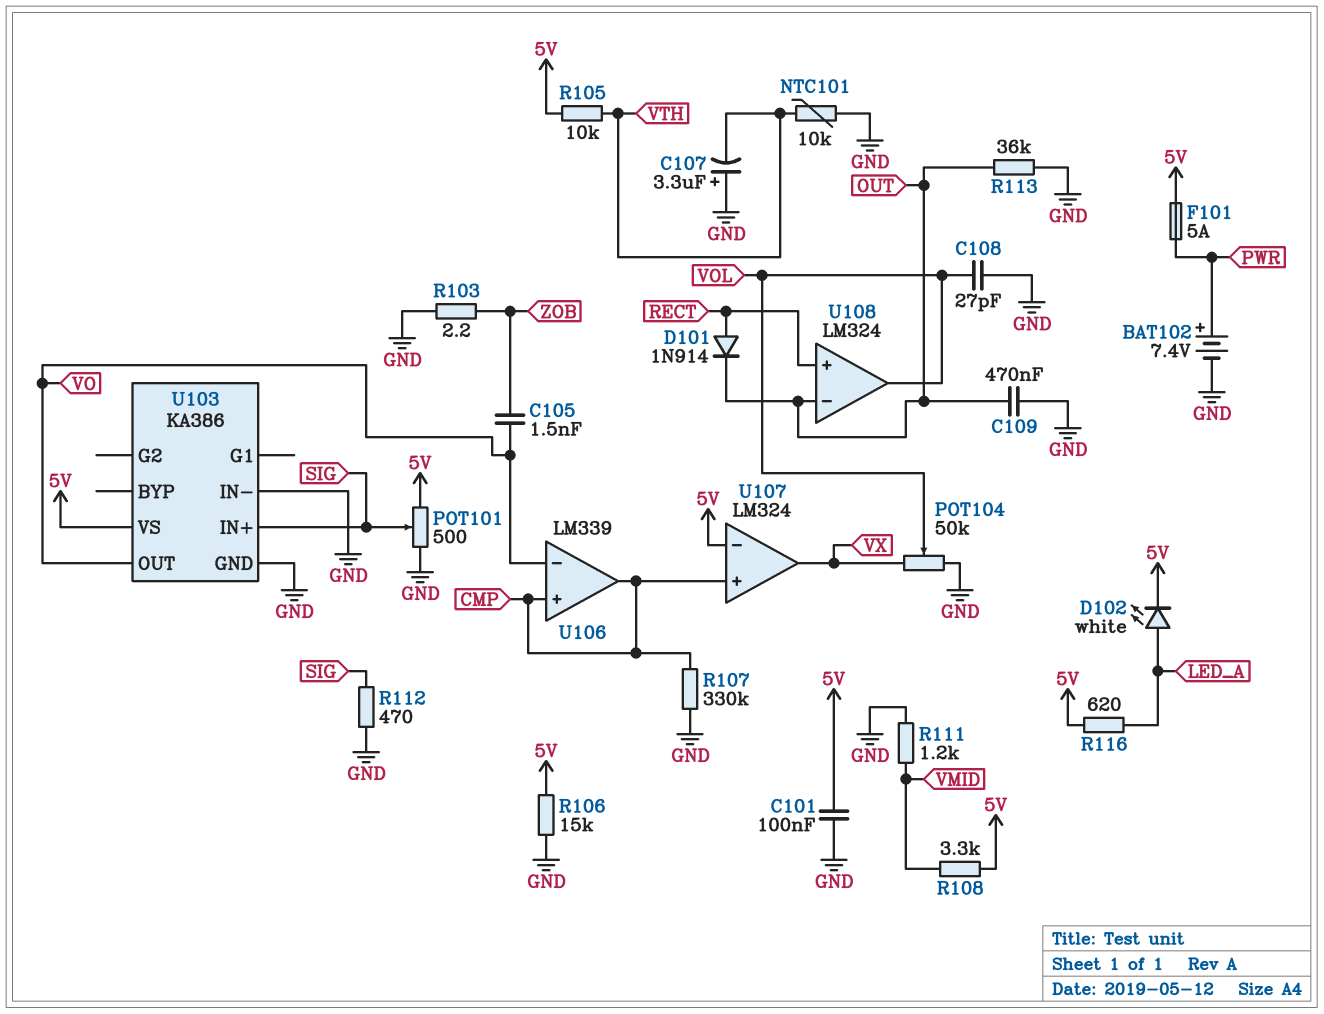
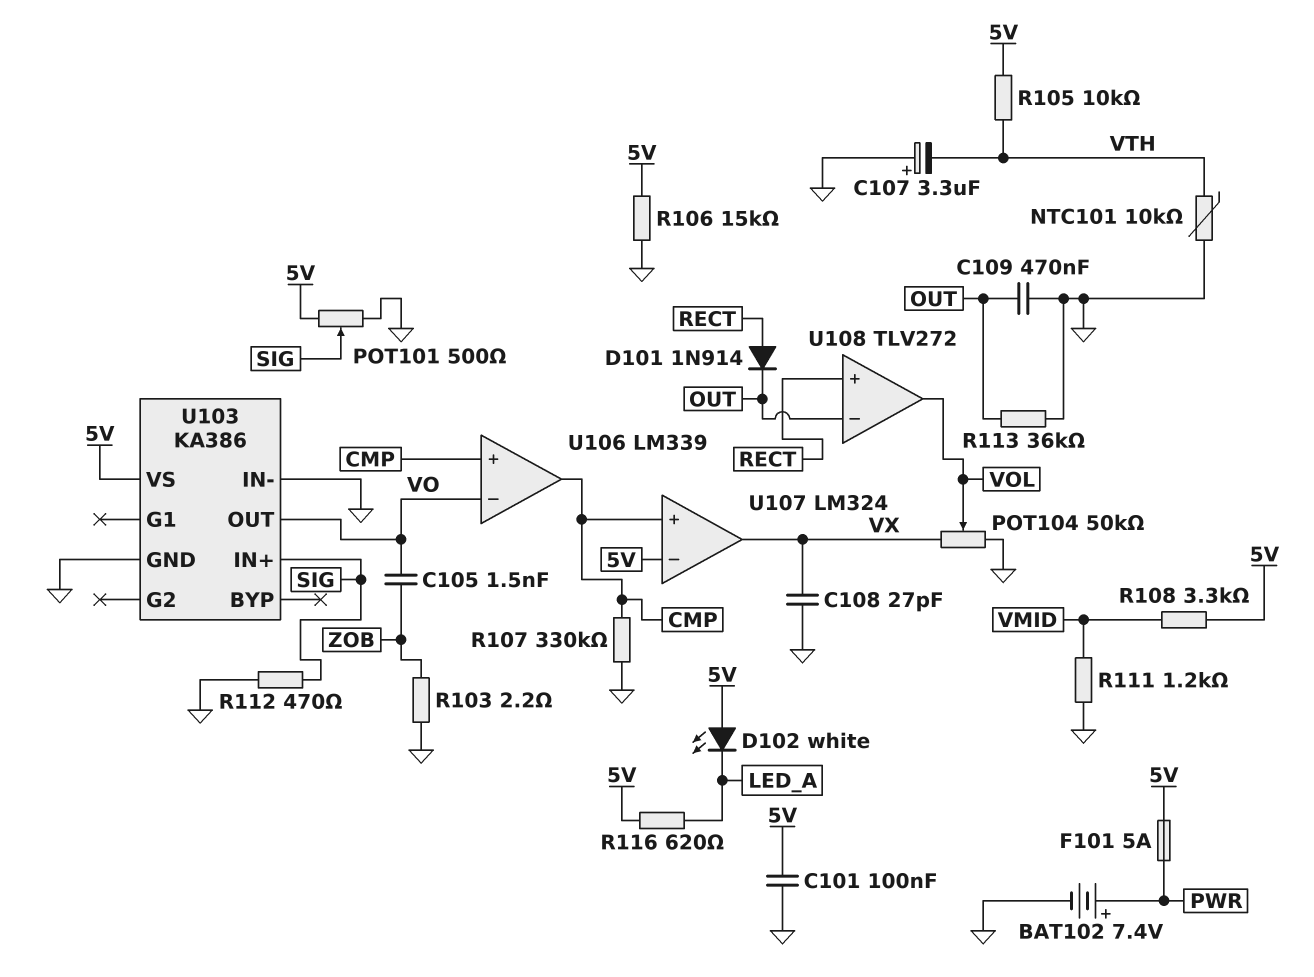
C108: 27pF (GND, VOL) -> 27pF (GND, VX)
D102: LED white (A LED_A, K 5V) -> LED white (A 5V, K LED_A)
U108: LM324 -> TLV272

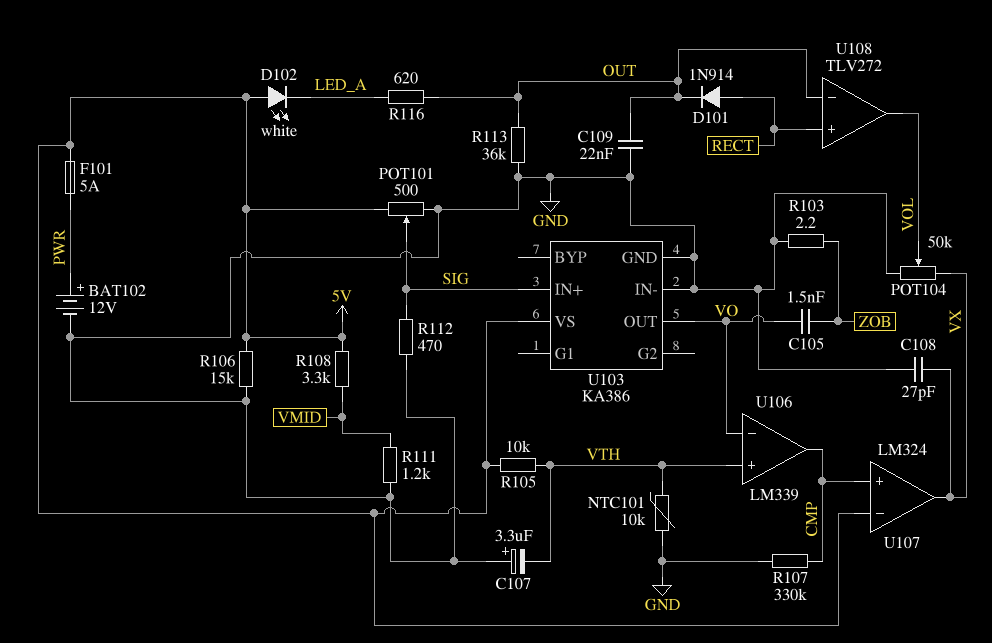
BAT102: 7.4V (plus PWR, minus GND) -> 12V (plus PWR, minus GND)
C101: 100nF (5V, GND) -> none
C109: 470nF (GND, OUT) -> 22nF (GND, OUT)
R116: 620 (5V, LED_A) -> 620 (LED_A, OUT)
U106 pin in+: CMP -> VTH

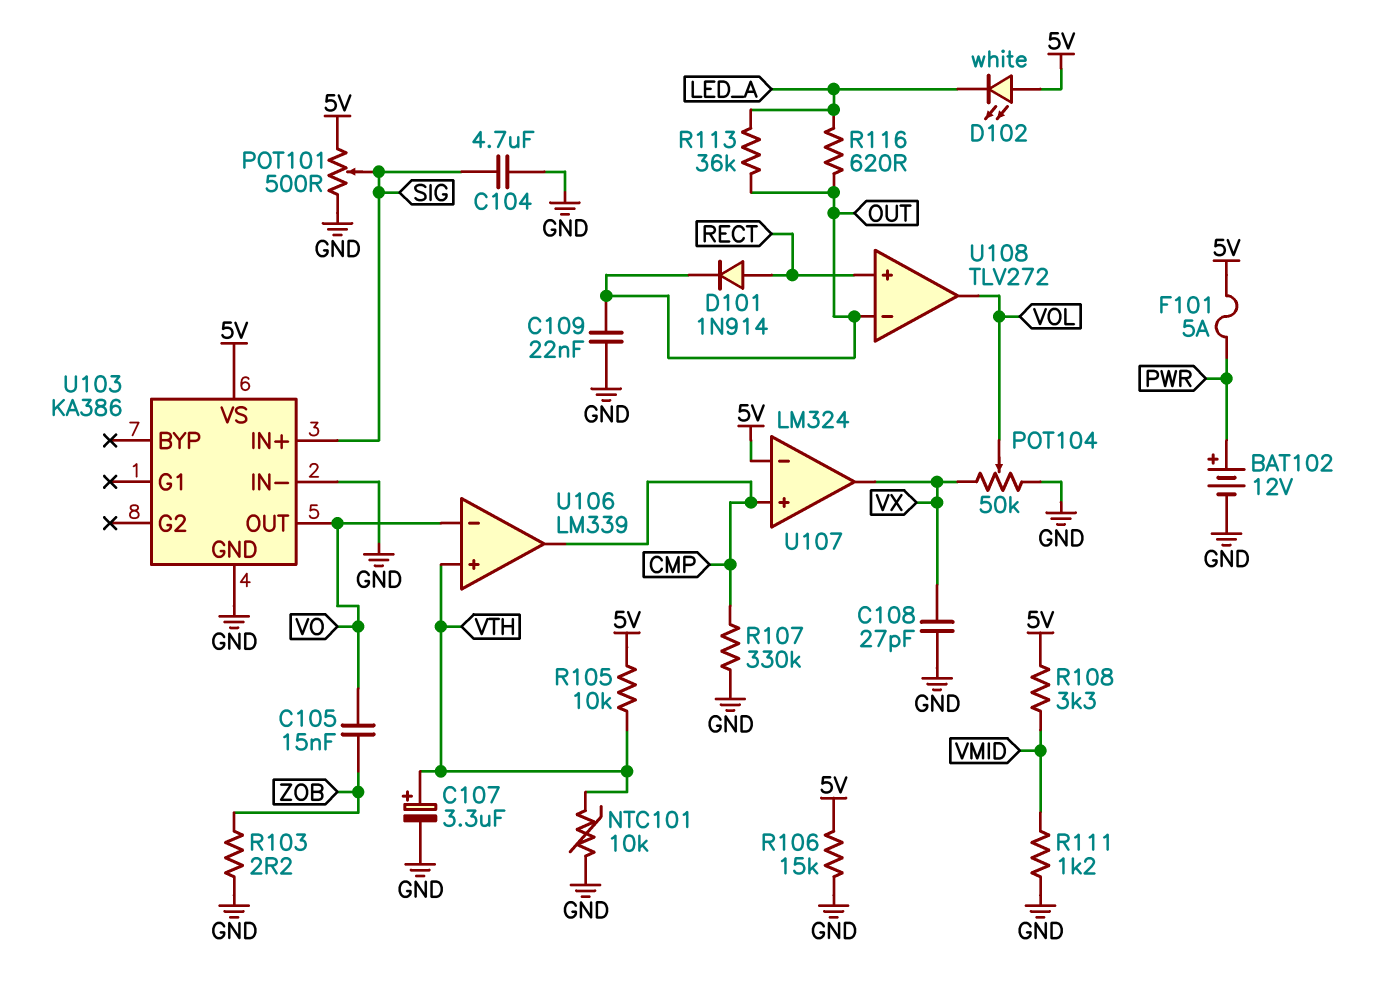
C104: none -> 4.7uF (GND, SIG)
C105: 1.5nF (VO, ZOB) -> 15nF (VO, ZOB)
C107: 3.3uF (plus GND, minus VTH) -> 3.3uF (plus VTH, minus GND)
R112: 470 (GND, SIG) -> none
R113: 36k (GND, OUT) -> 36k (LED_A, OUT)

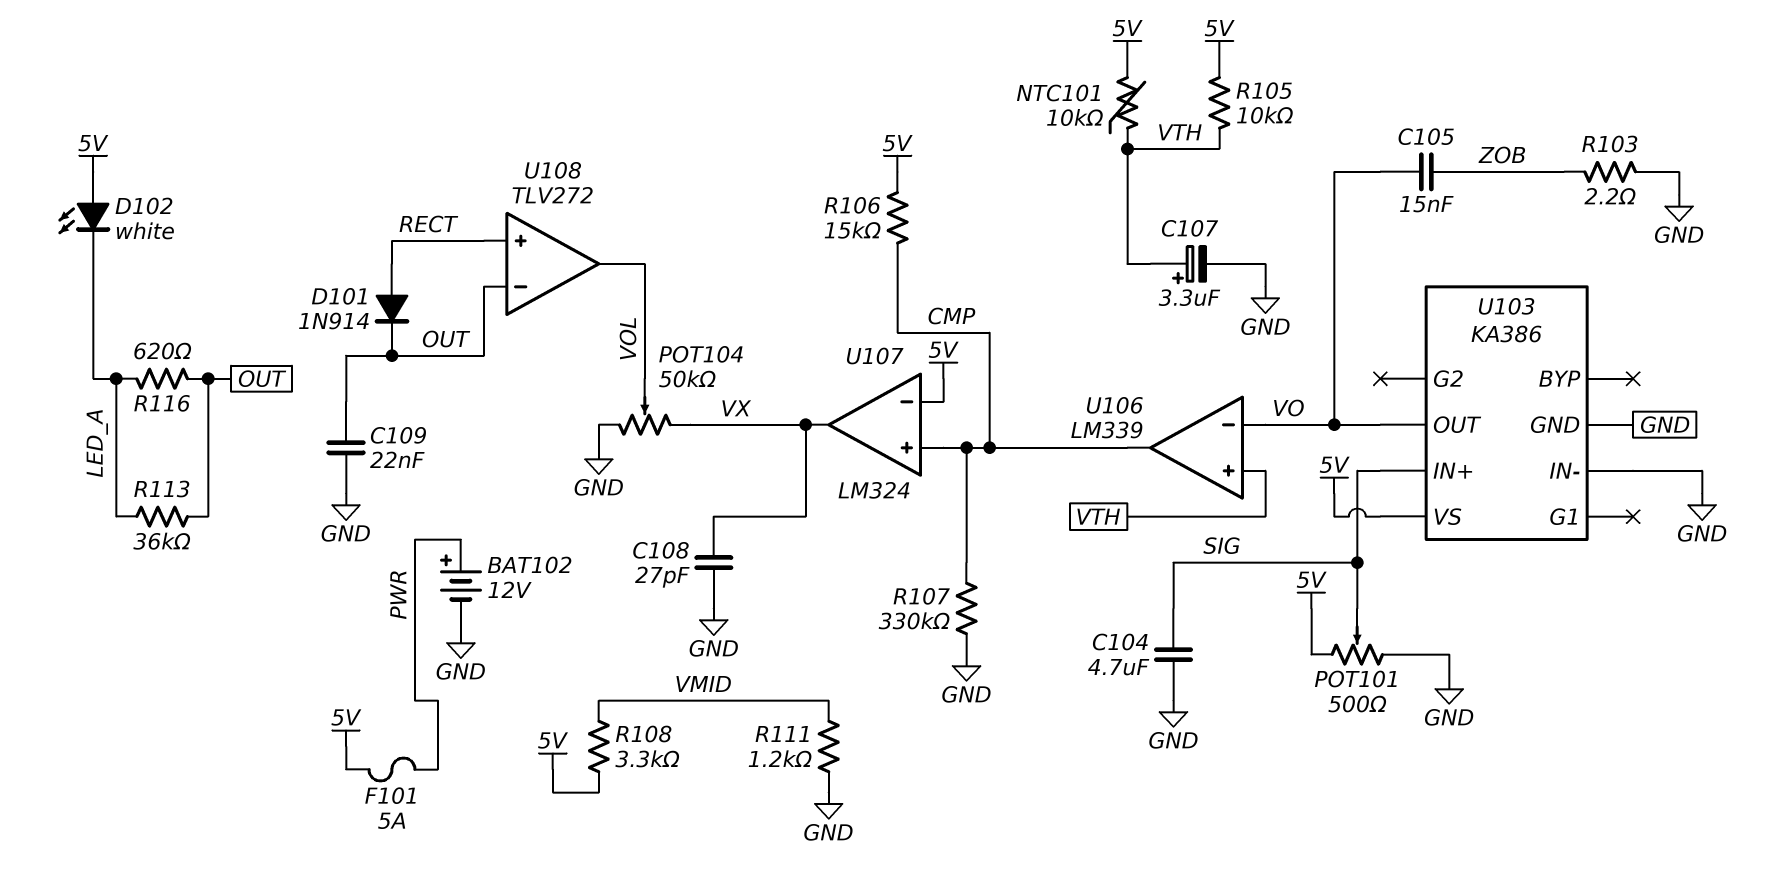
NTC101: 10k (GND, VTH) -> 10k (5V, VTH)
R106: 15k (5V, GND) -> 15k (5V, CMP)

